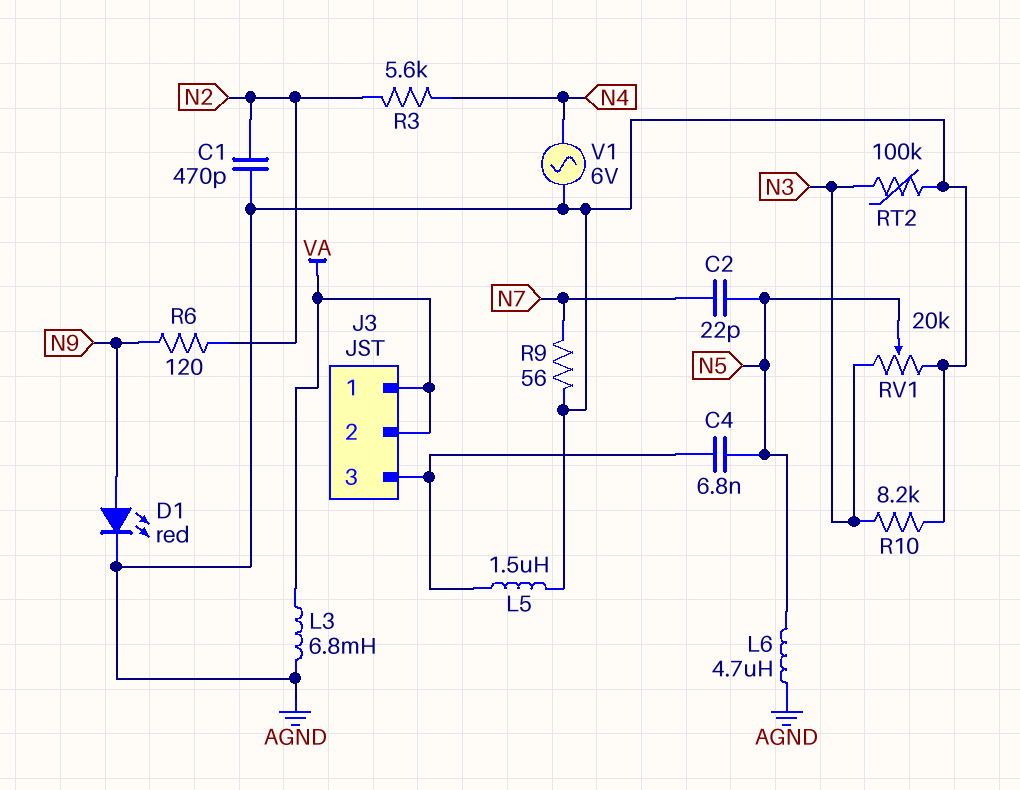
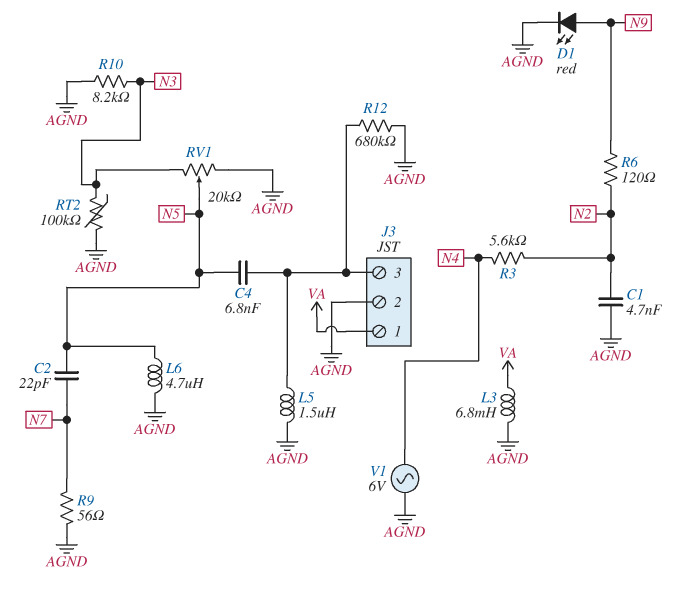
C1: 470pF (AGND, N2) -> 4.7nF (AGND, N2)
J3 pin 2: VA -> AGND
R12: none -> 680k (AGND, J3/3)

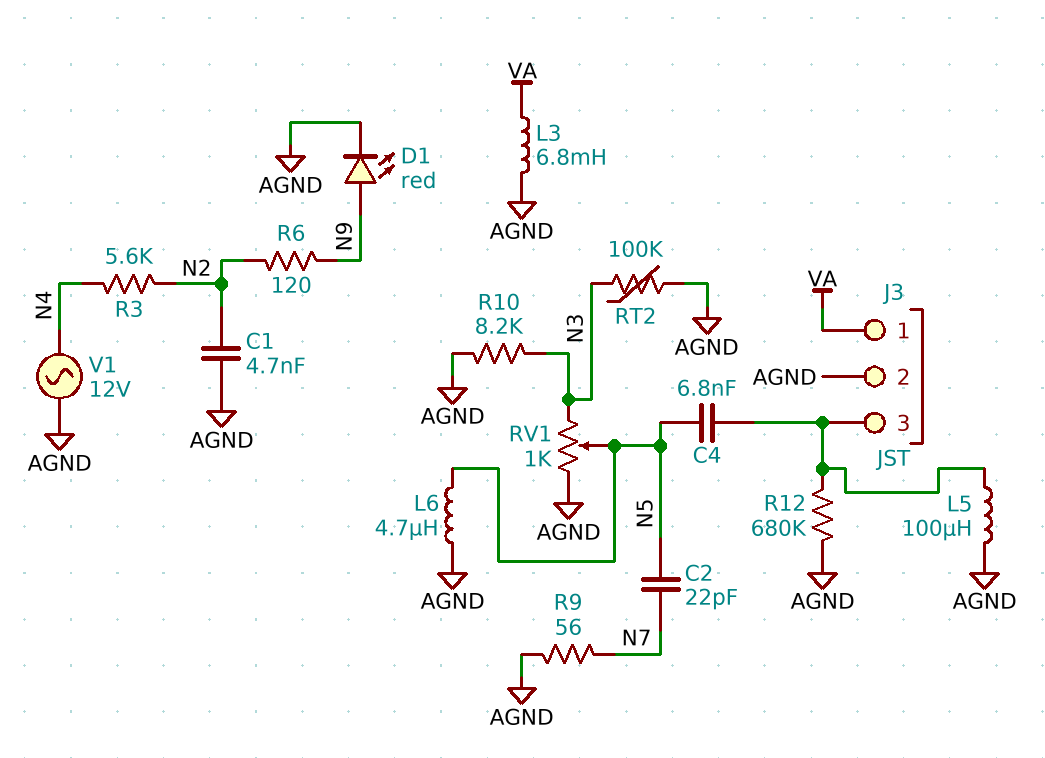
L5: 1.5uH (AGND, J3/3) -> 100uH (AGND, J3/3)
RV1: 20k (AGND, N3, wiper N5) -> 1k (AGND, N3, wiper N5)
V1: AC 6V (AGND, N4) -> AC 12V (AGND, N4)

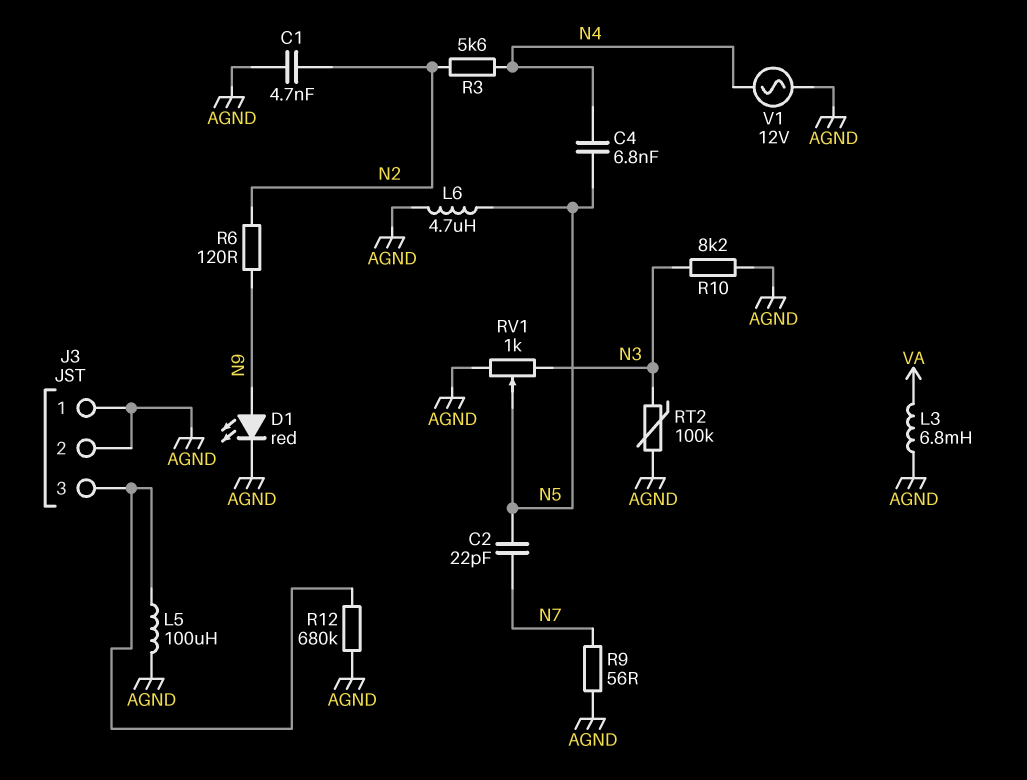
C4: 6.8nF (J3/3, N5) -> 6.8nF (N4, N5)
J3 pin 1: VA -> AGND

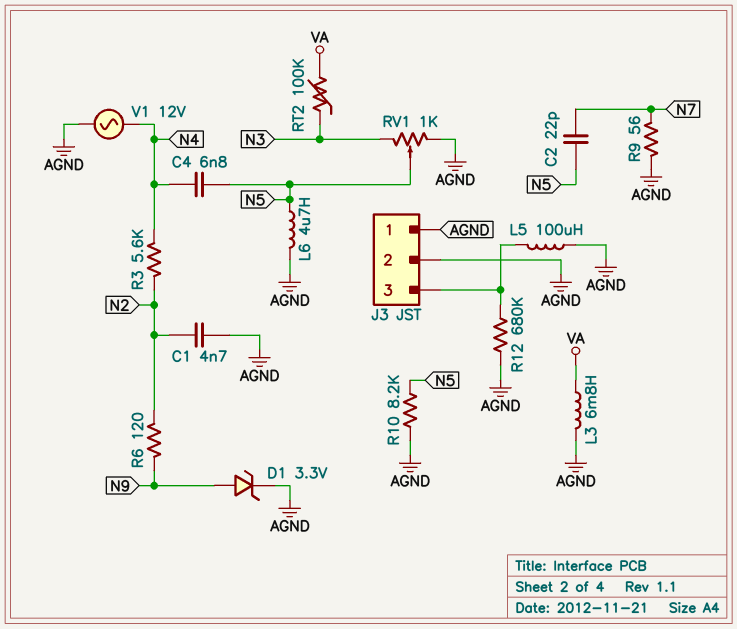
D1: LED red (A N9, K AGND) -> zener 3.3V (A N9, K AGND)
R10: 8.2k (AGND, N3) -> 8.2k (AGND, N5)
RT2: 100k (AGND, N3) -> 100k (N3, VA)

